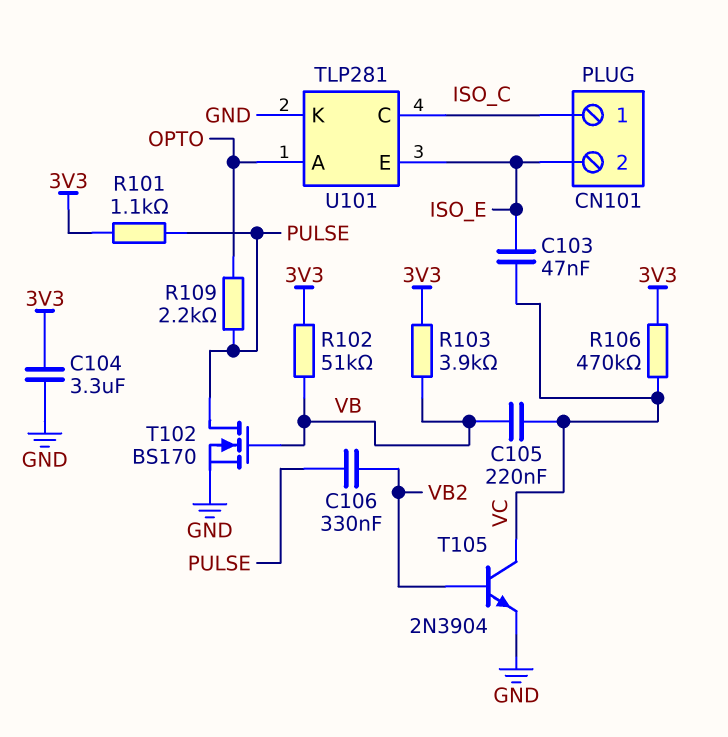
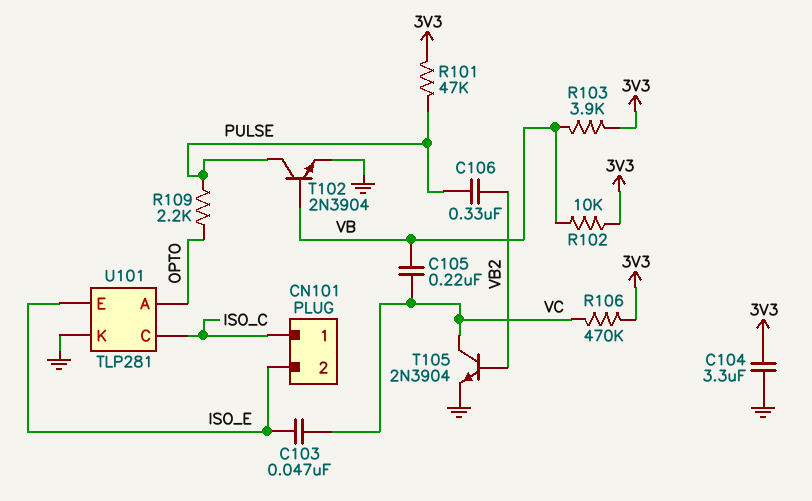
R101: 1.1k (3V3, PULSE) -> 47k (3V3, PULSE)
R102: 51k (3V3, VB) -> 10k (3V3, VB)
T102: NMOS BS170 (G VB, D PULSE, S GND) -> NPN 2N3904 (B VB, C PULSE, E GND)

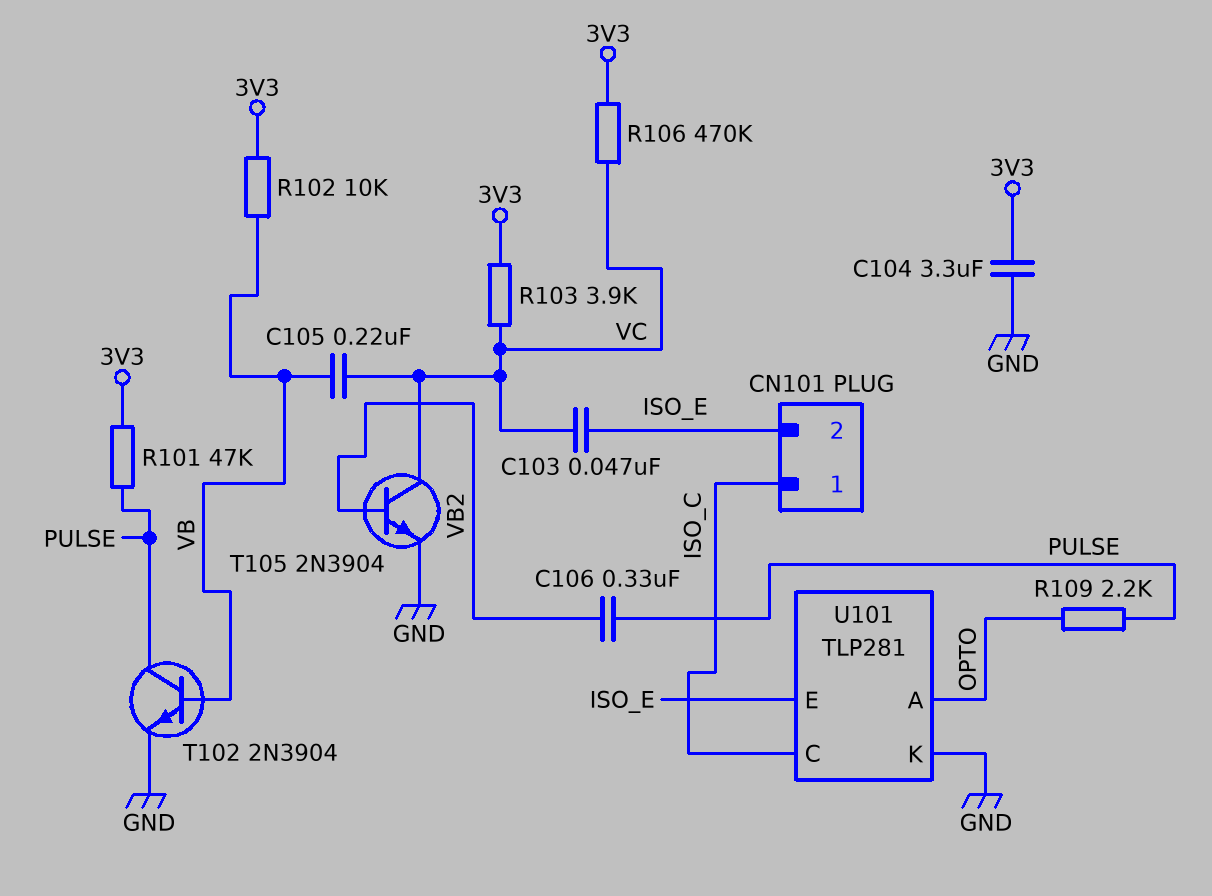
R103: 3.9k (3V3, VB) -> 3.9k (3V3, VC)

